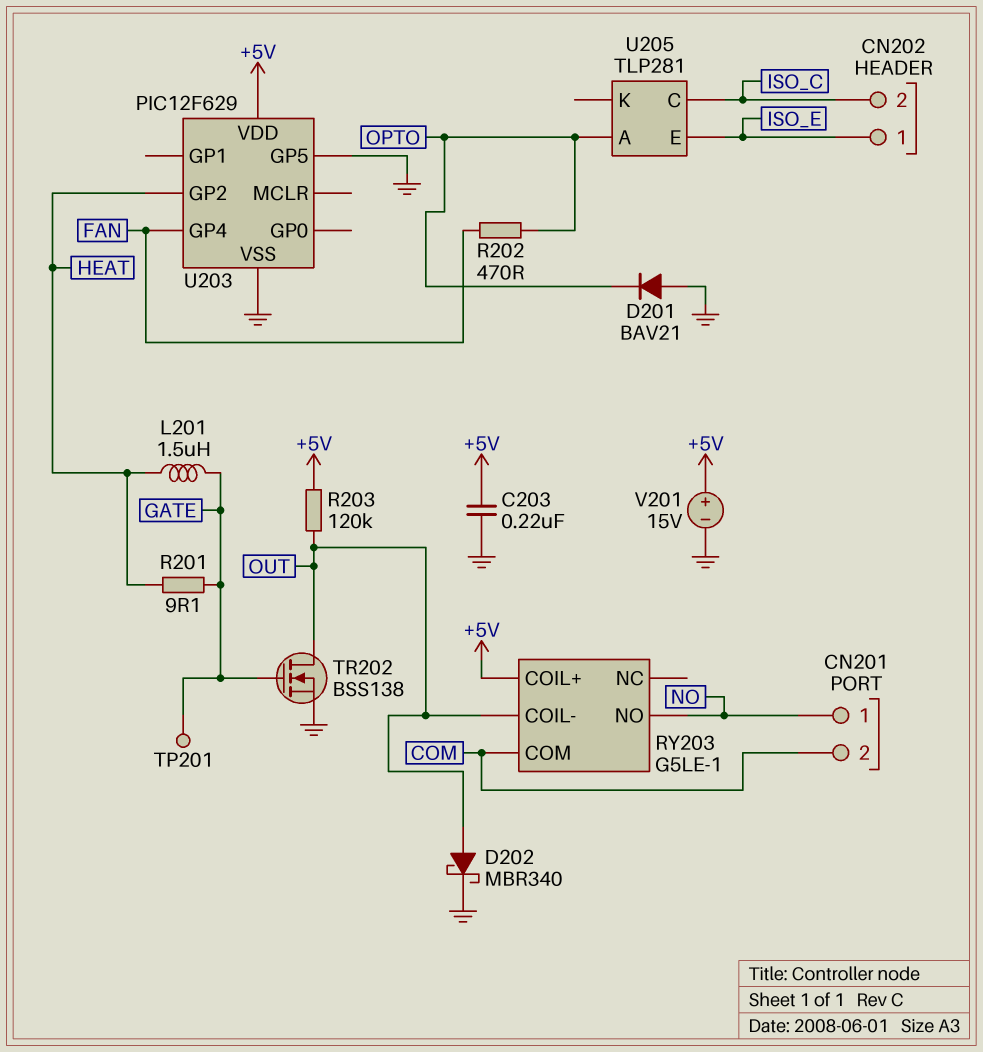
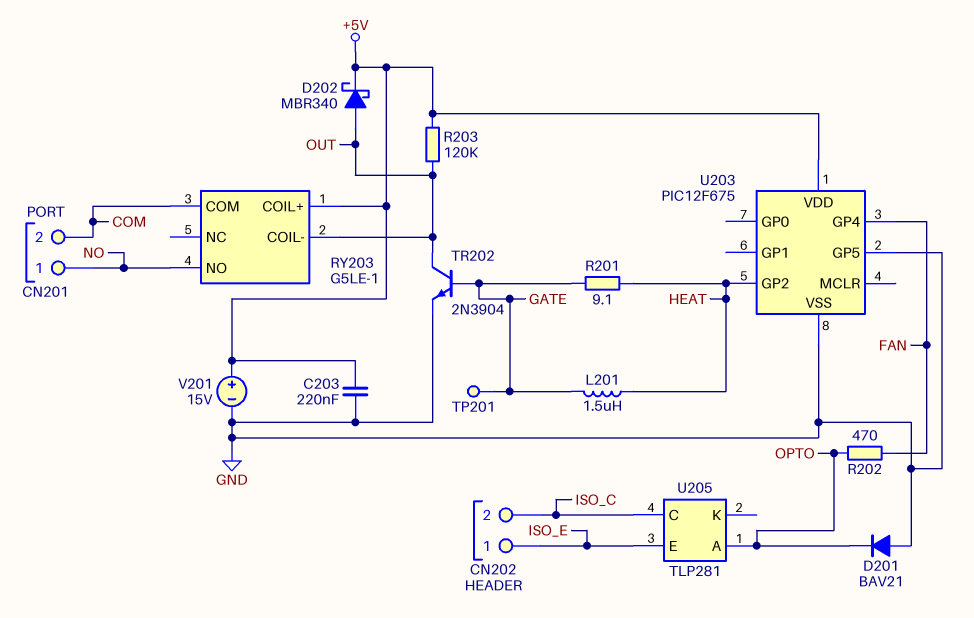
D202: schottky MBR340 (A OUT, K GND) -> schottky MBR340 (A OUT, K +5V)
TR202: NMOS BSS138 (G GATE, D OUT, S GND) -> NPN 2N3904 (B GATE, C OUT, E GND)
U203: PIC12F629 -> PIC12F675

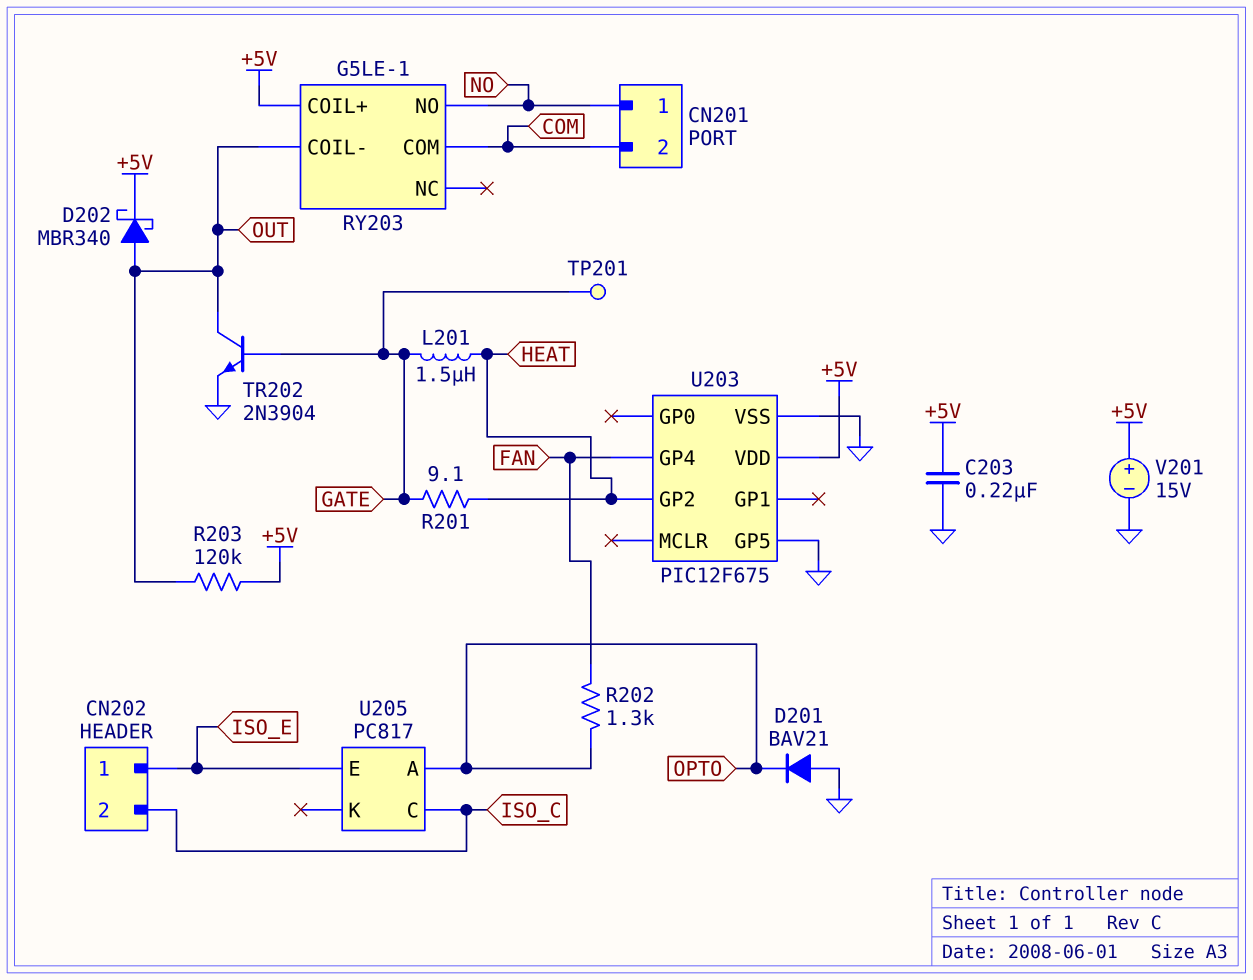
R202: 470 (FAN, OPTO) -> 1.3k (FAN, OPTO)
U205: TLP281 -> PC817

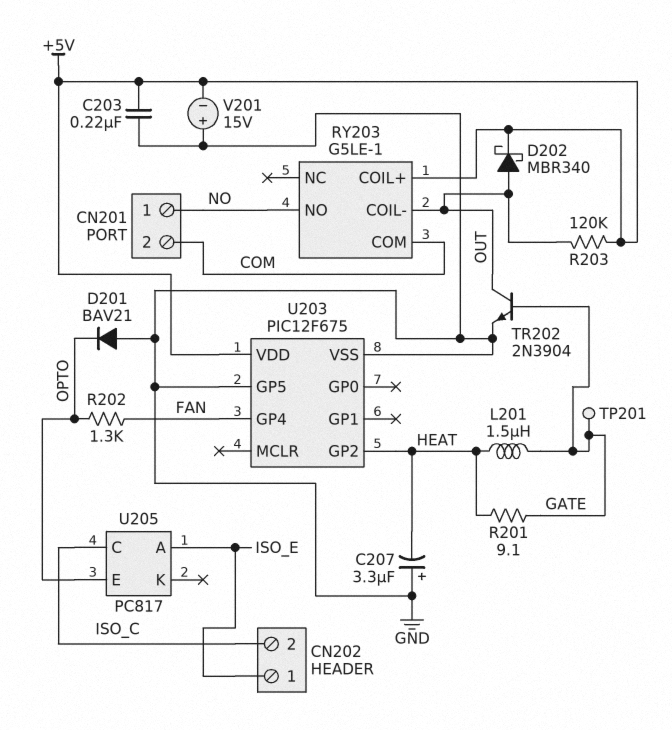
C207: none -> 3.3uF (plus GND, minus HEAT)
U205 pin A: OPTO -> ISO_E
U205 pin E: ISO_E -> OPTO
V201: 15V (plus +5V, minus GND) -> 15V (plus GND, minus +5V)

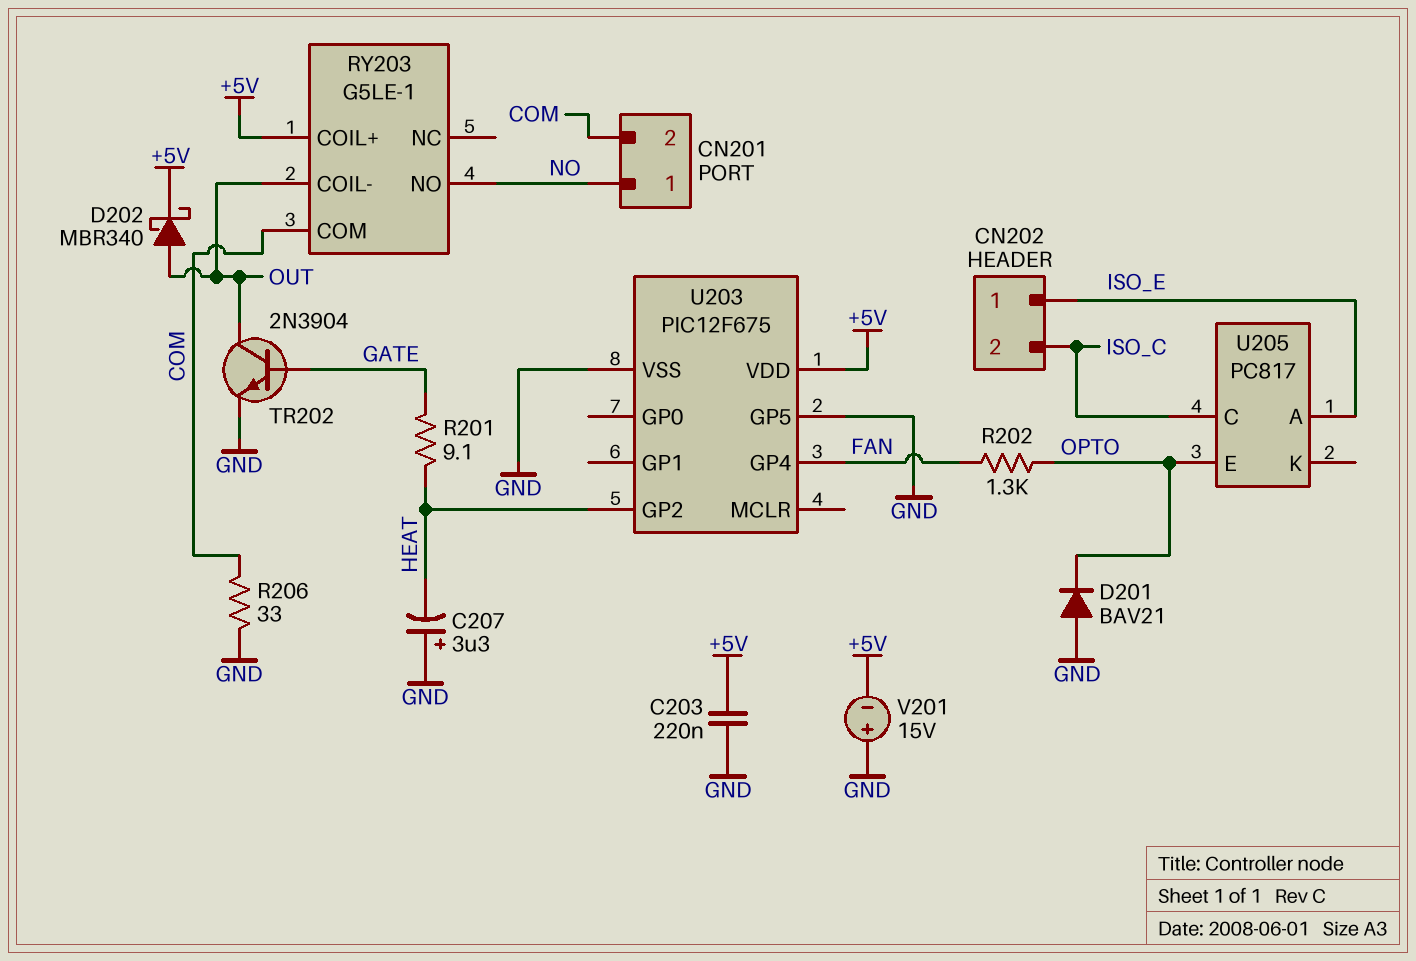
L201: 1.5uH (GATE, HEAT) -> none
R203: 120k (+5V, OUT) -> none
R206: none -> 33 (COM, GND)
TP201: test point (GATE) -> none

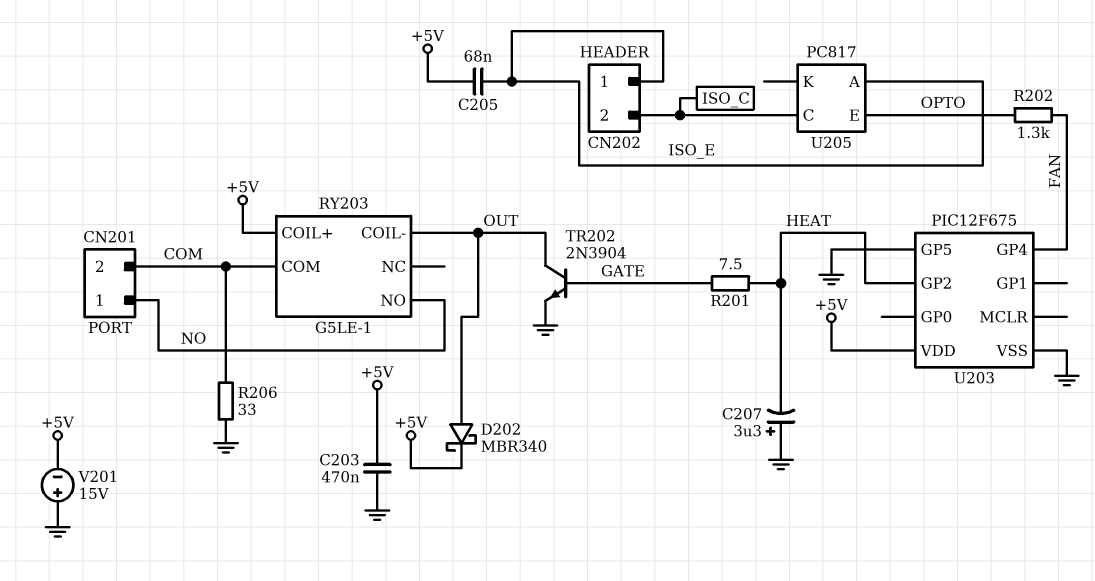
C203: 220nF (+5V, GND) -> 470nF (+5V, GND)
C205: none -> 68nF (+5V, ISO_E)
D201: diode BAV21 (A GND, K OPTO) -> none
R201: 9.1 (GATE, HEAT) -> 7.5 (GATE, HEAT)

